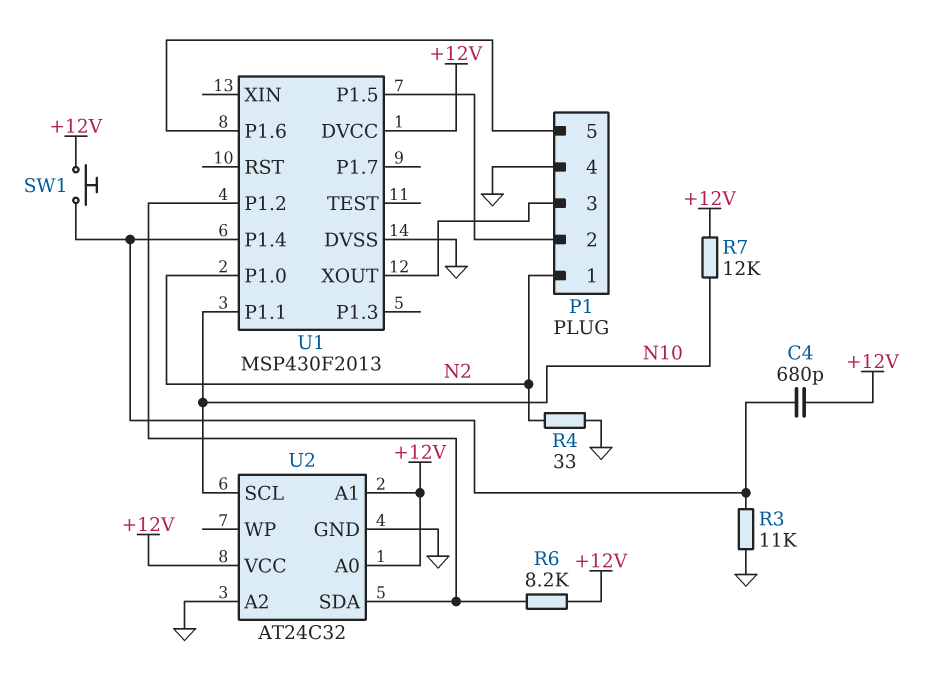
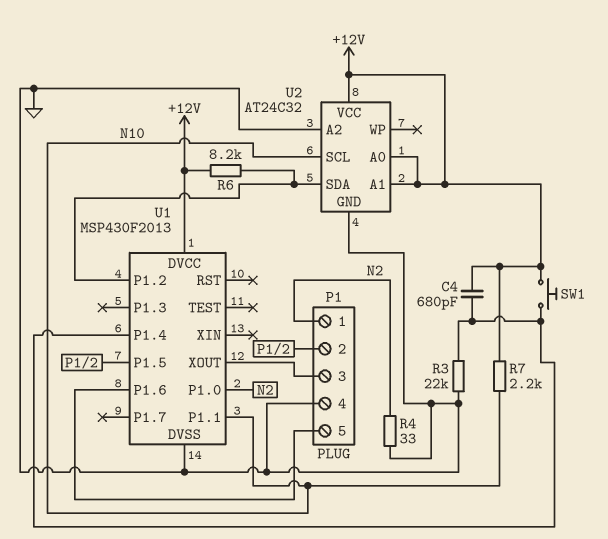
R3: 11k (GND, U1/P1.4) -> 22k (GND, U1/P1.4)
R7: 12k (+12V, N10) -> 2.2k (+12V, N10)

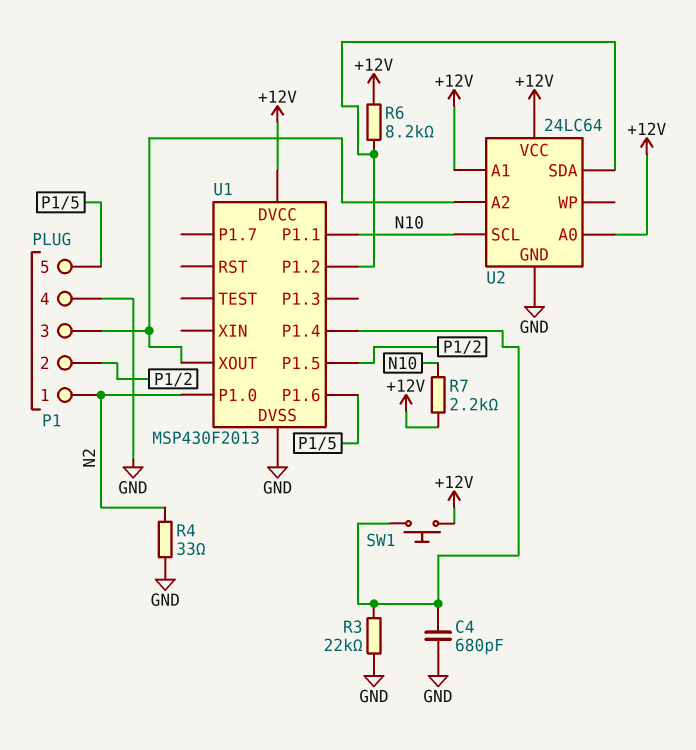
C4: 680pF (+12V, U1/P1.4) -> 680pF (GND, U1/P1.4)
U2: AT24C32 -> 24LC64
U2 pin A2: GND -> P1/3

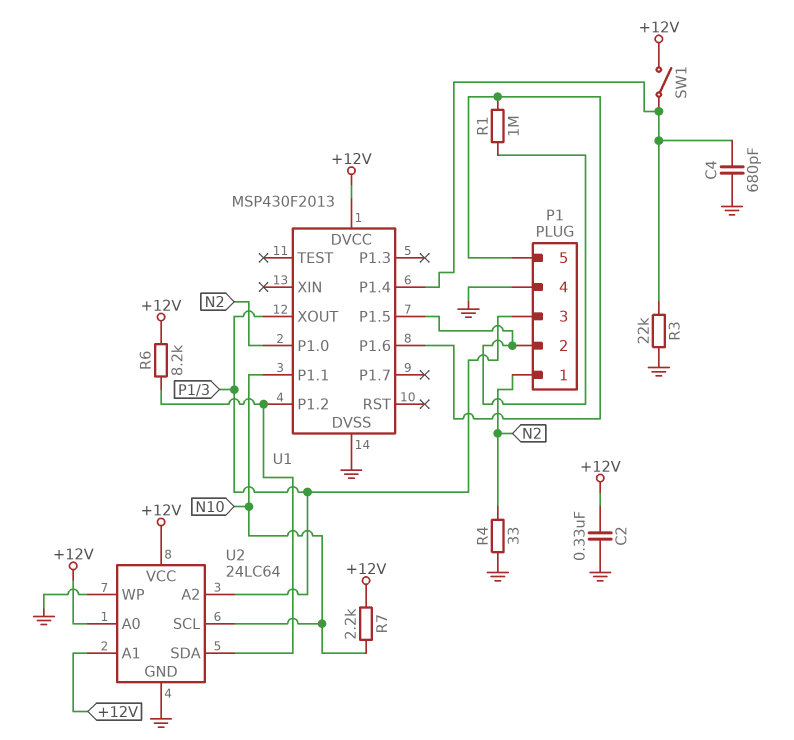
C2: none -> 330nF (+12V, GND)
R1: none -> 1M (P1/2, P1/5)
SW1: button (+12V, U1/P1.4) -> switch (+12V, U1/P1.4)
U2 pin WP: none -> GND

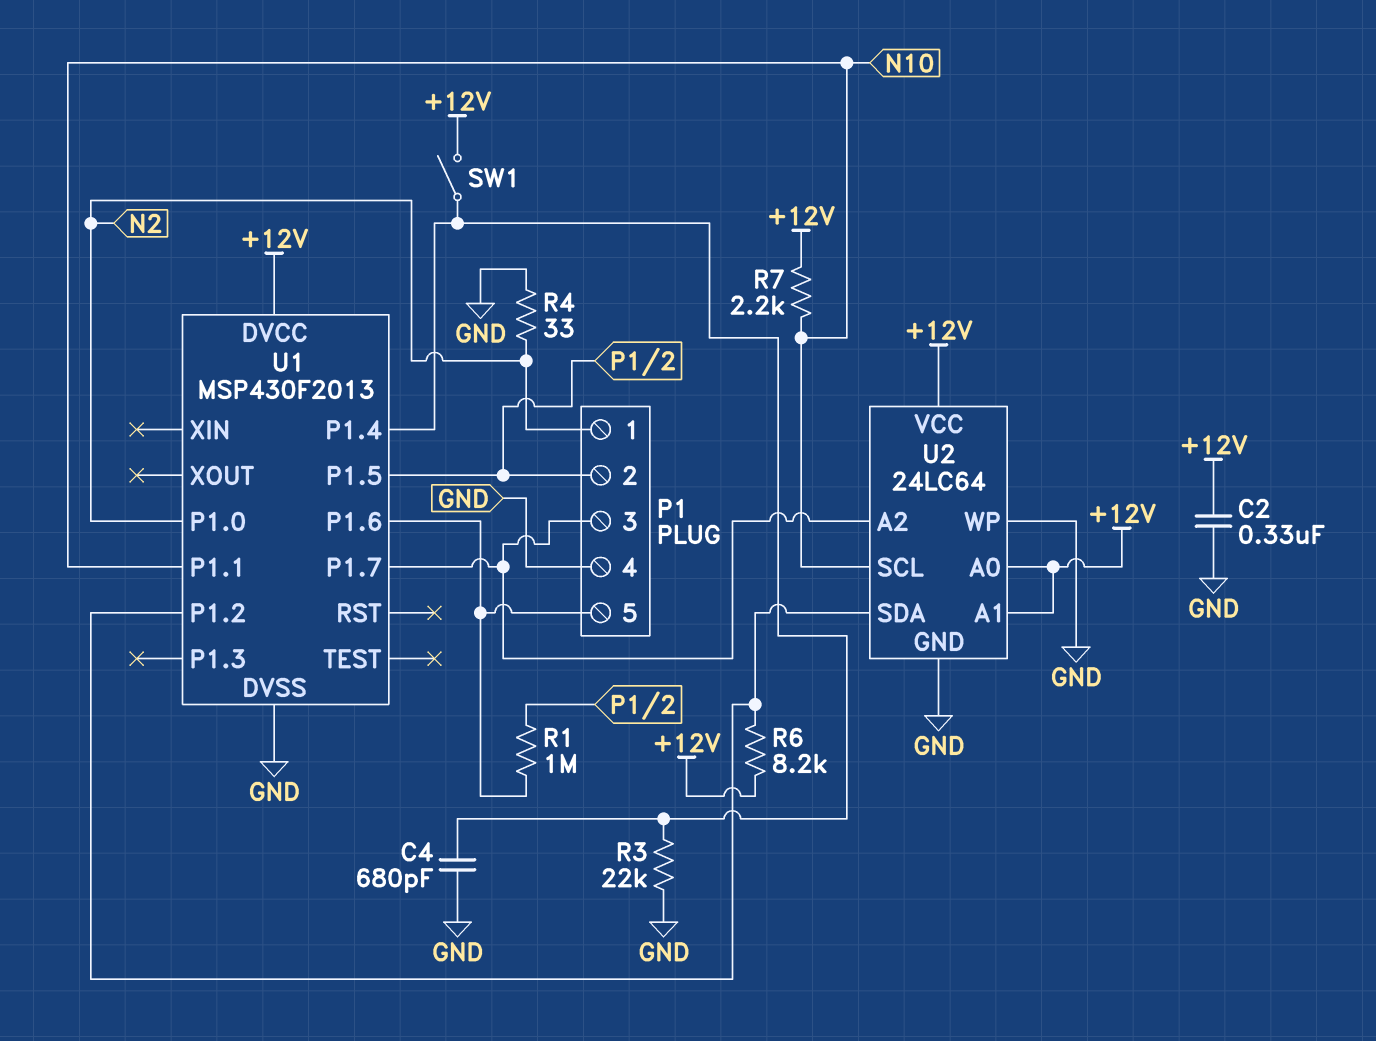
U1 pin P1.7: none -> P1/3
U1 pin XOUT: P1/3 -> none

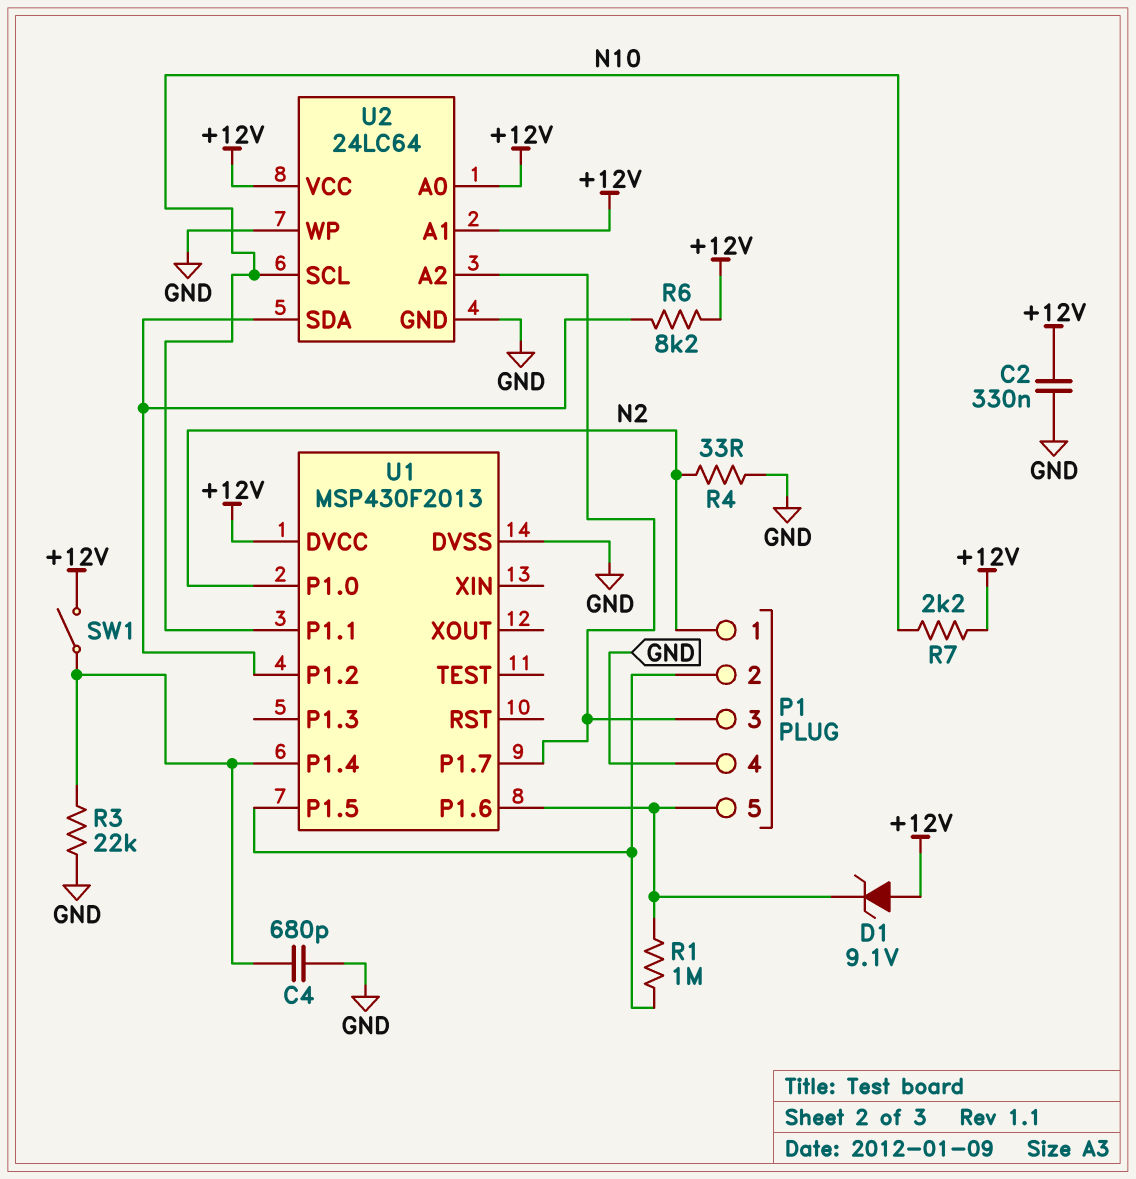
D1: none -> zener 9.1V (A +12V, K P1/5)

